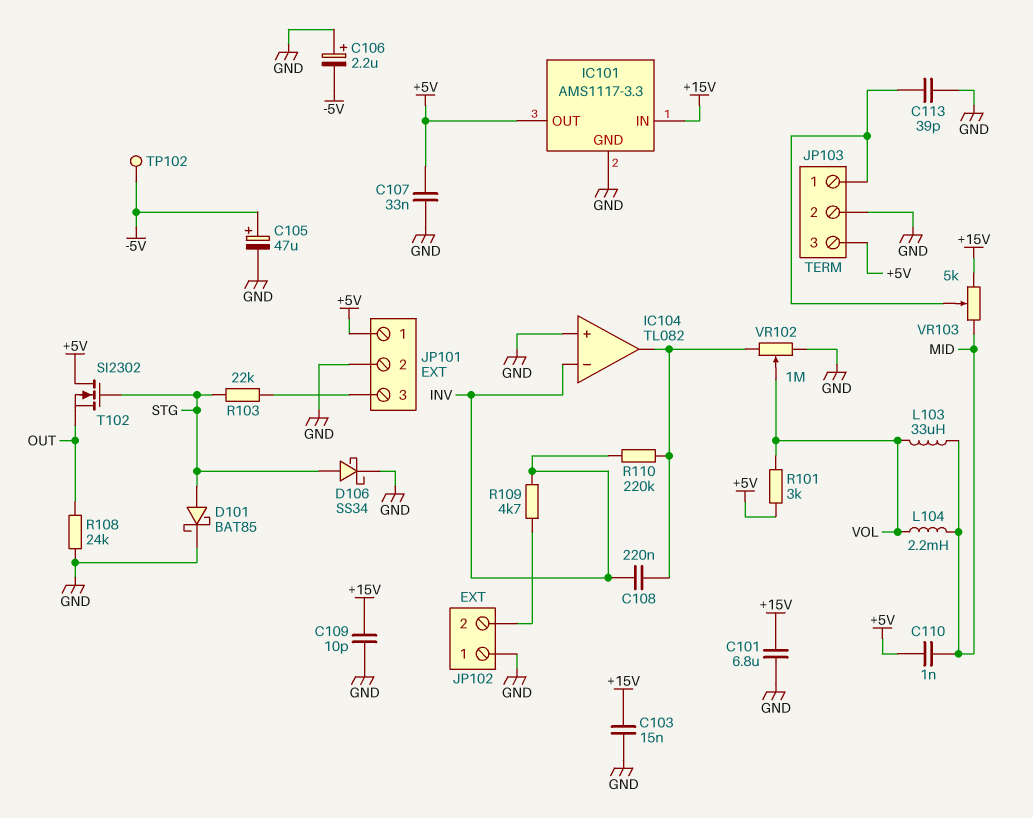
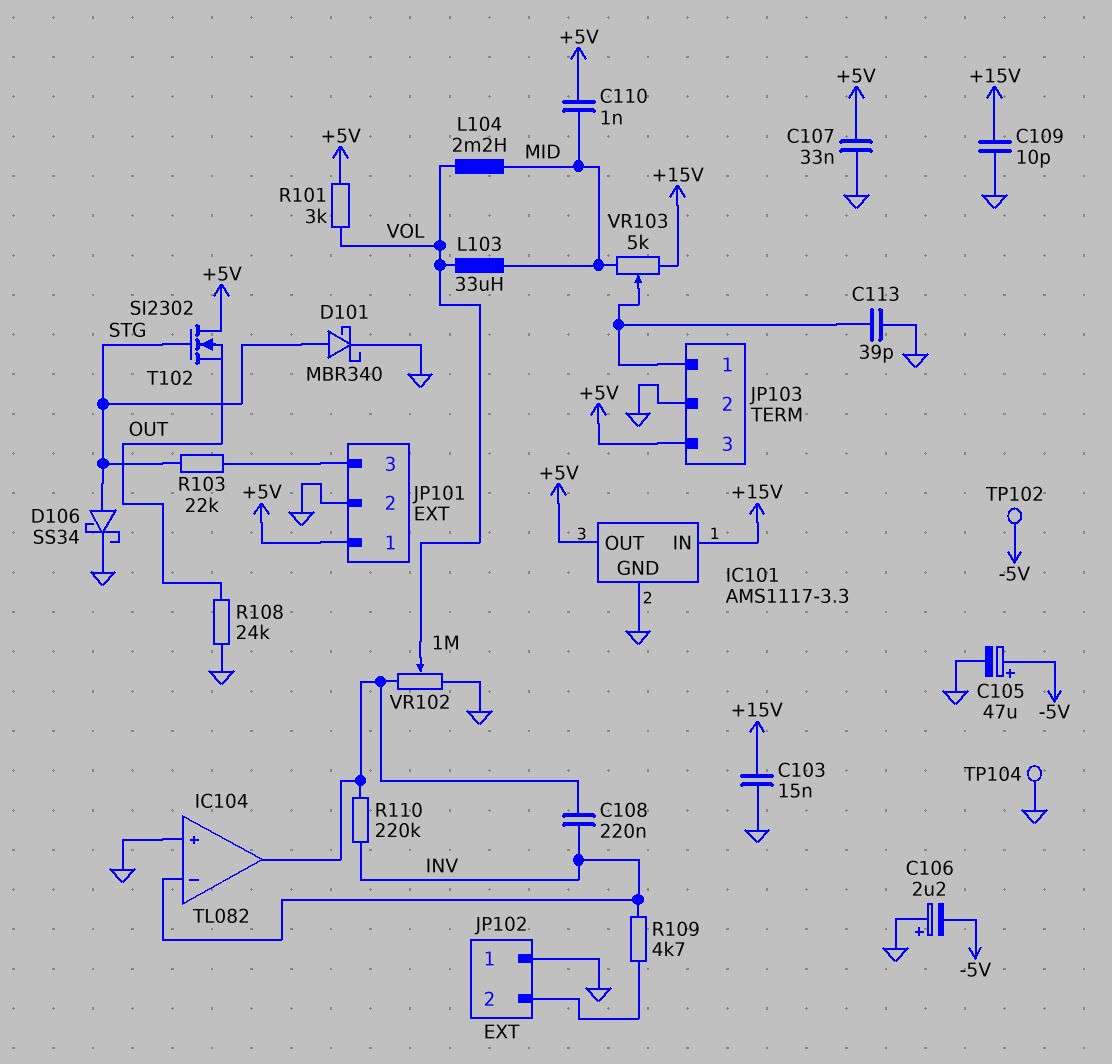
C101: 6.8uF (+15V, GND) -> none
D101: schottky BAT85 (A STG, K GND) -> schottky MBR340 (A STG, K GND)
TP104: none -> test point (GND)

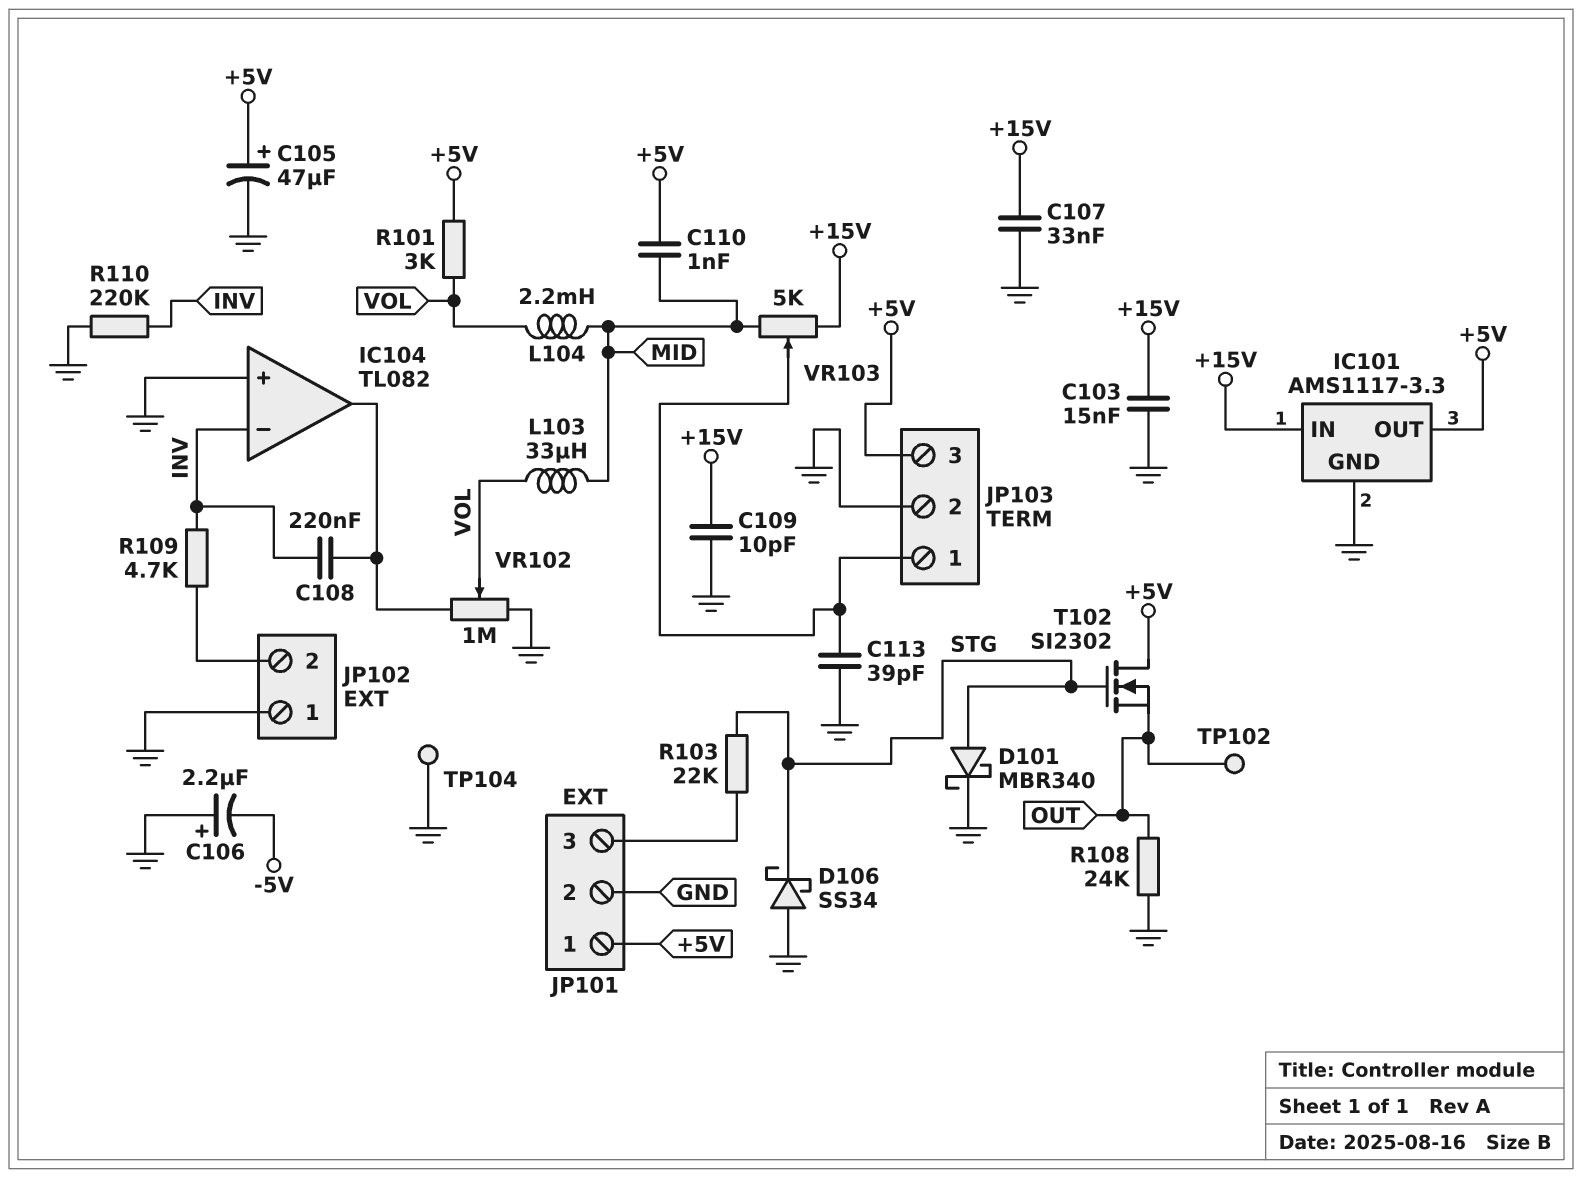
C105: 47uF (plus -5V, minus GND) -> 47uF (plus +5V, minus GND)
C107: 33nF (+5V, GND) -> 33nF (+15V, GND)
D106: schottky SS34 (A STG, K GND) -> schottky SS34 (A GND, K STG)
R110: 220k (IC104/out, INV) -> 220k (GND, INV)
TP102: test point (-5V) -> test point (OUT)

